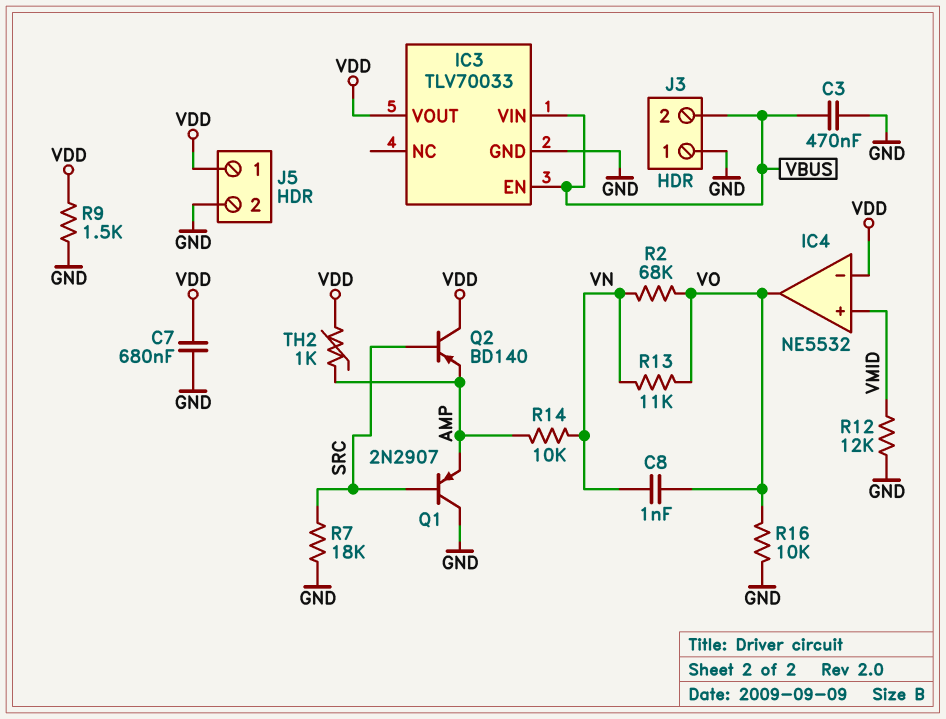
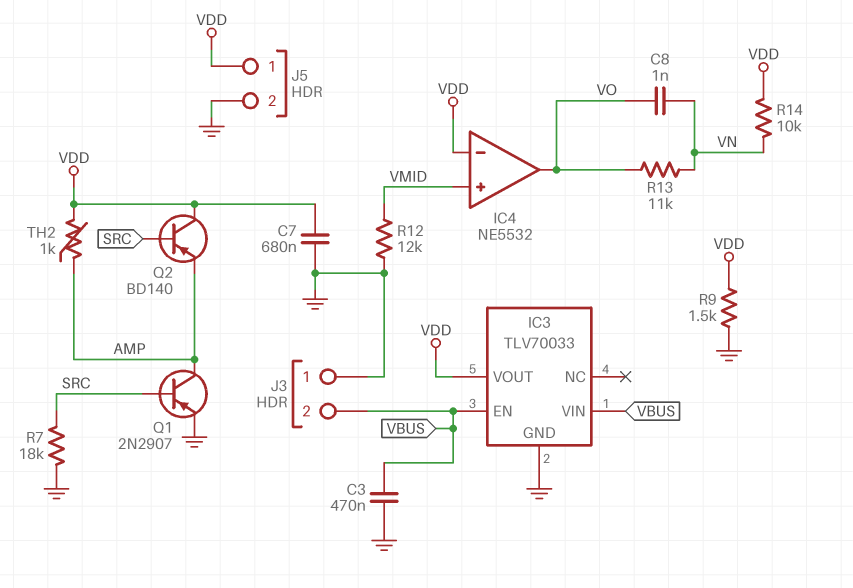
Q1: PNP 2N2907 (B SRC, C GND, E AMP) -> PNP 2N2907 (B SRC, C AMP, E GND)
R2: 68k (VN, VO) -> none
R14: 10k (AMP, VN) -> 10k (VDD, VN)
R16: 10k (GND, VO) -> none

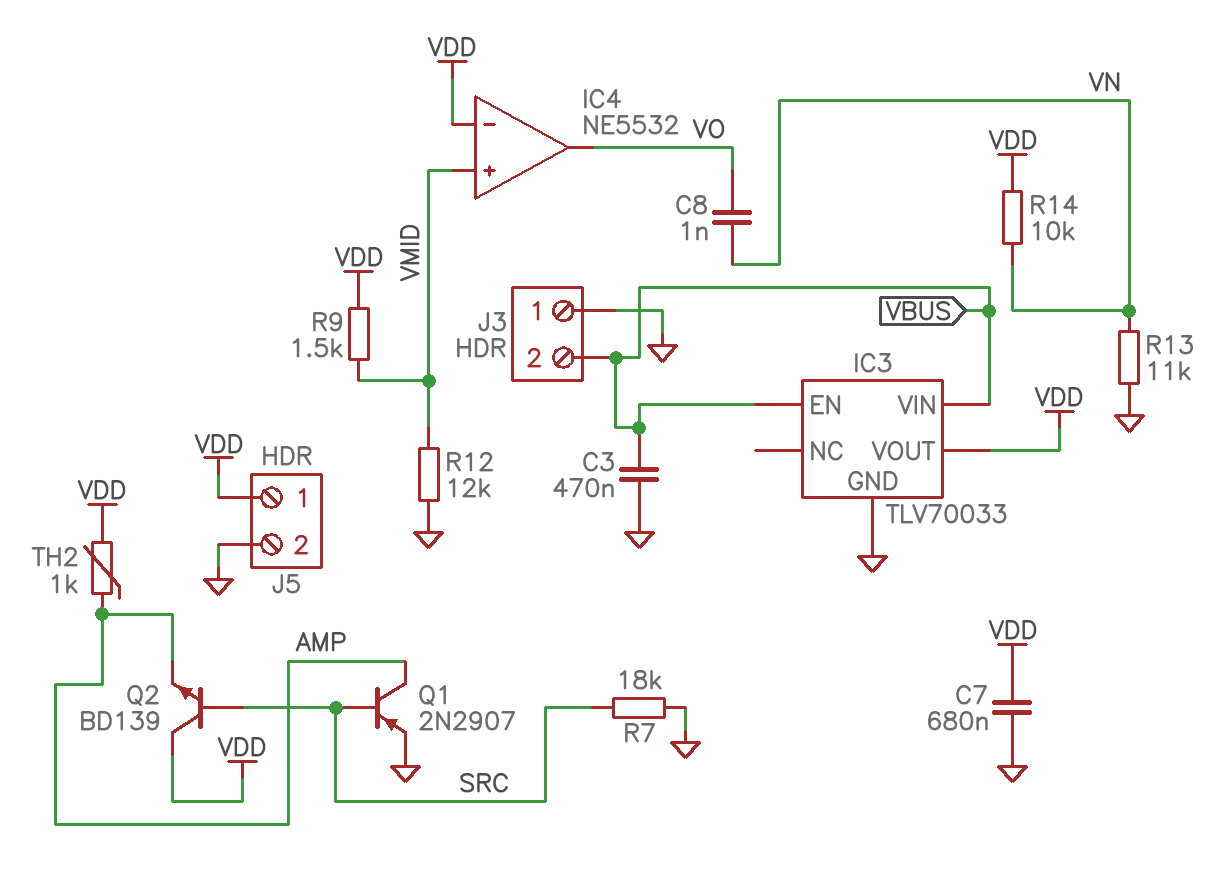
Q2: PNP BD140 (B SRC, C VDD, E AMP) -> NPN BD139 (B SRC, C VDD, E AMP)
R9: 1.5k (GND, VDD) -> 1.5k (VDD, VMID)
R13: 11k (VN, VO) -> 11k (GND, VN)

